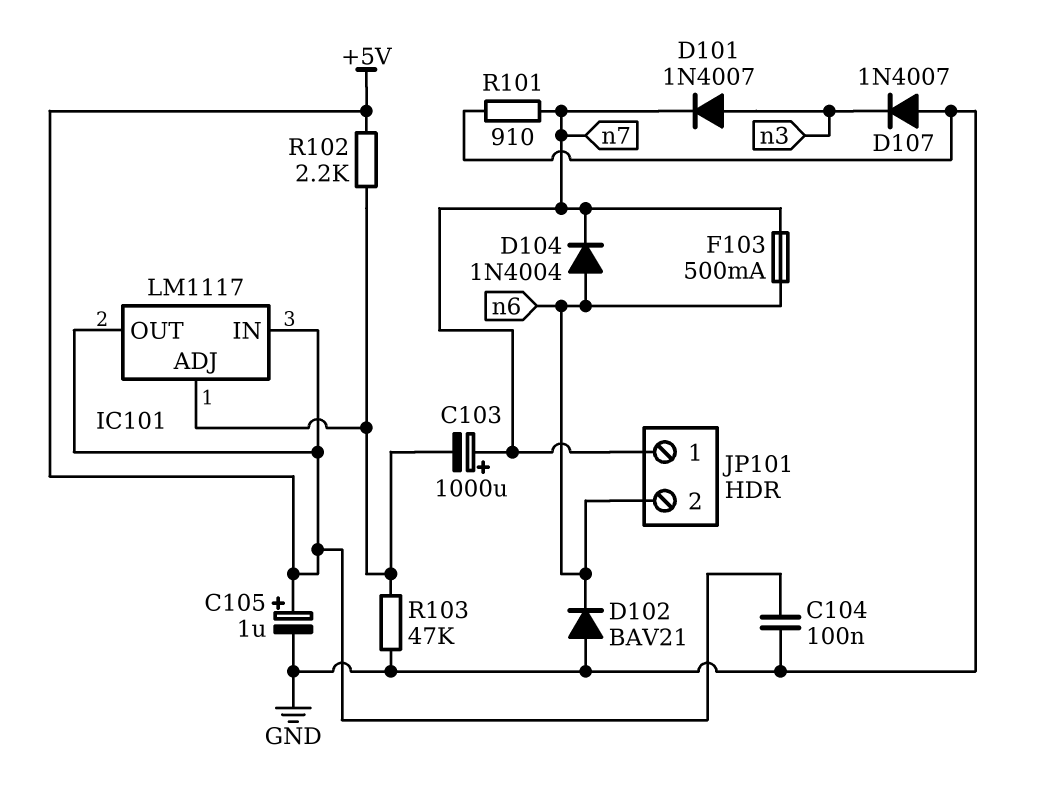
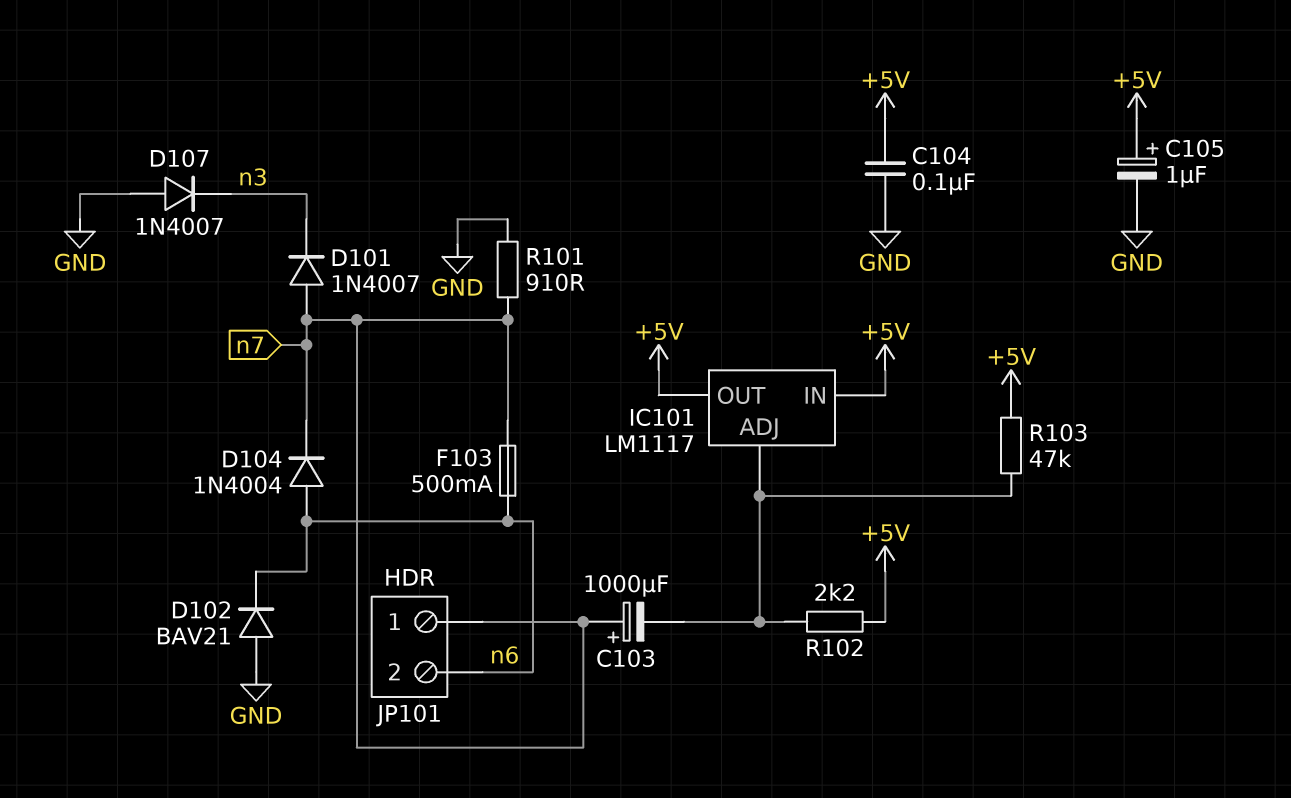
D101: diode 1N4007 (A n3, K n7) -> diode 1N4007 (A n7, K n3)
R103: 47k (GND, IC101/ADJ) -> 47k (+5V, IC101/ADJ)

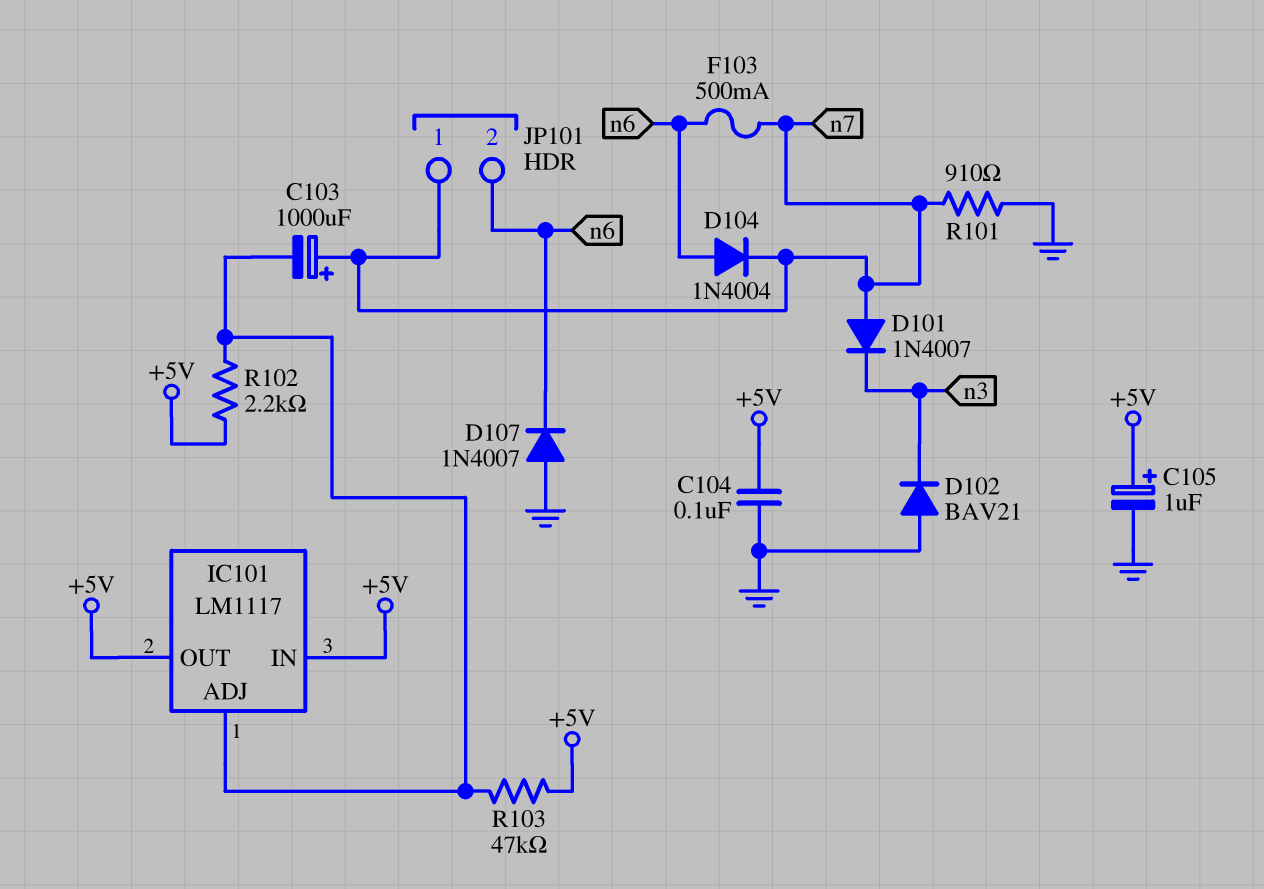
D102: diode BAV21 (A GND, K n6) -> diode BAV21 (A GND, K n3)
D107: diode 1N4007 (A GND, K n3) -> diode 1N4007 (A GND, K n6)

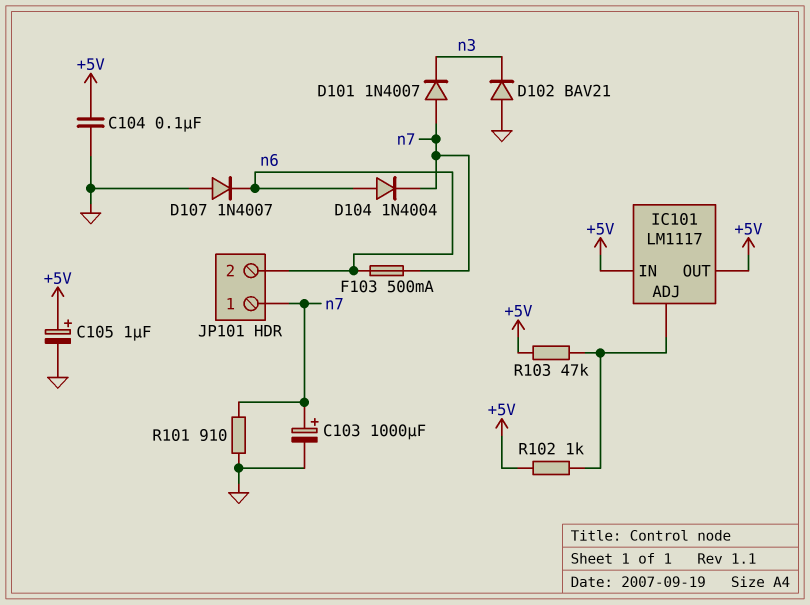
C103: 1000uF (plus n7, minus IC101/ADJ) -> 1000uF (plus n7, minus GND)
R102: 2.2k (+5V, IC101/ADJ) -> 1k (+5V, IC101/ADJ)

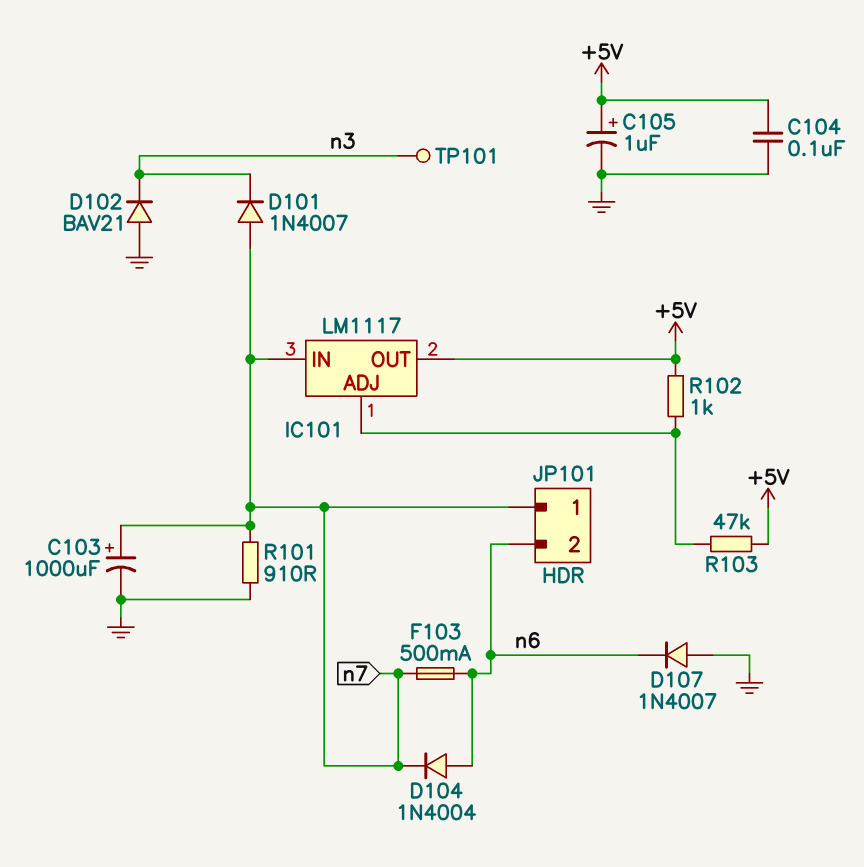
IC101 pin IN: +5V -> n7
TP101: none -> test point (n3)

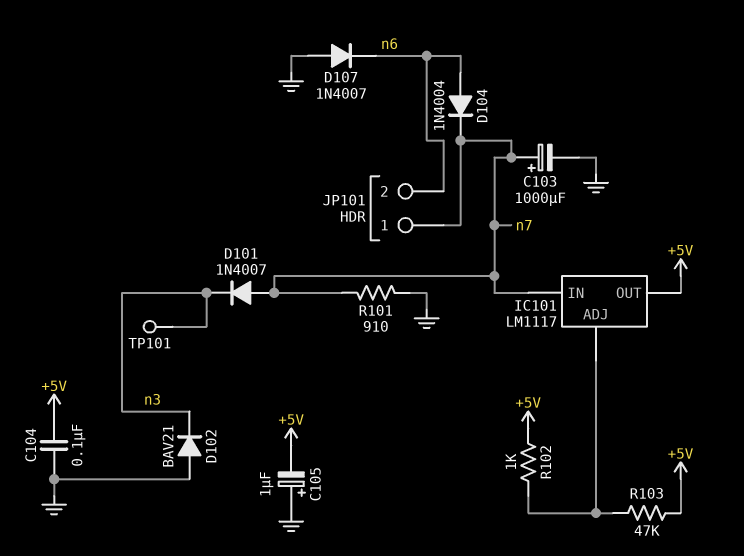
C105: 1uF (plus +5V, minus GND) -> 1uF (plus GND, minus +5V)
F103: 500mA (n6, n7) -> none

